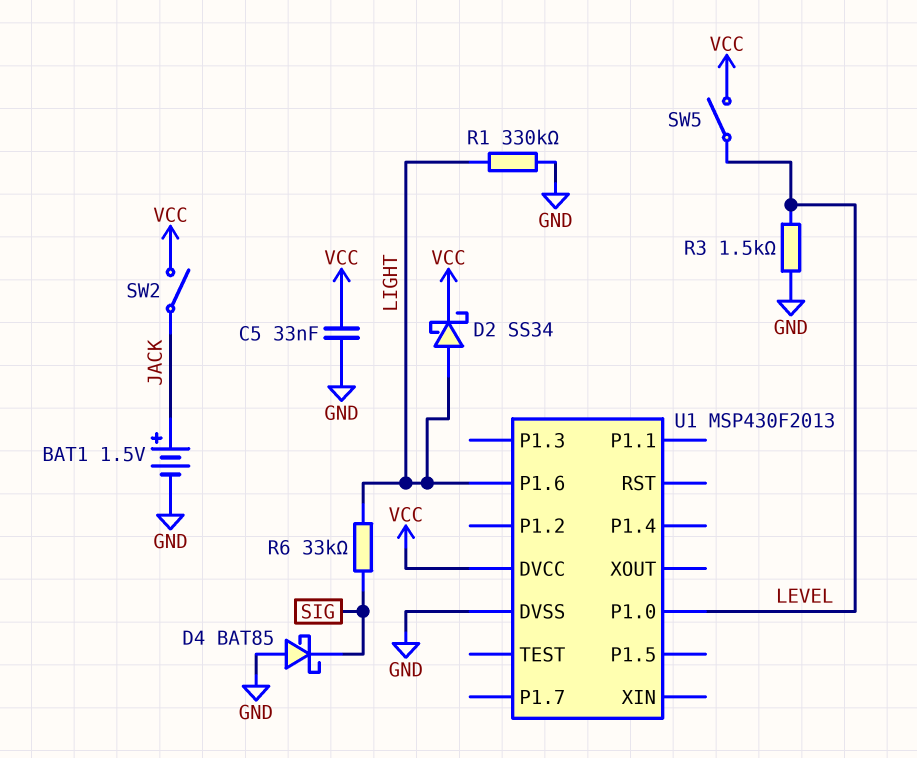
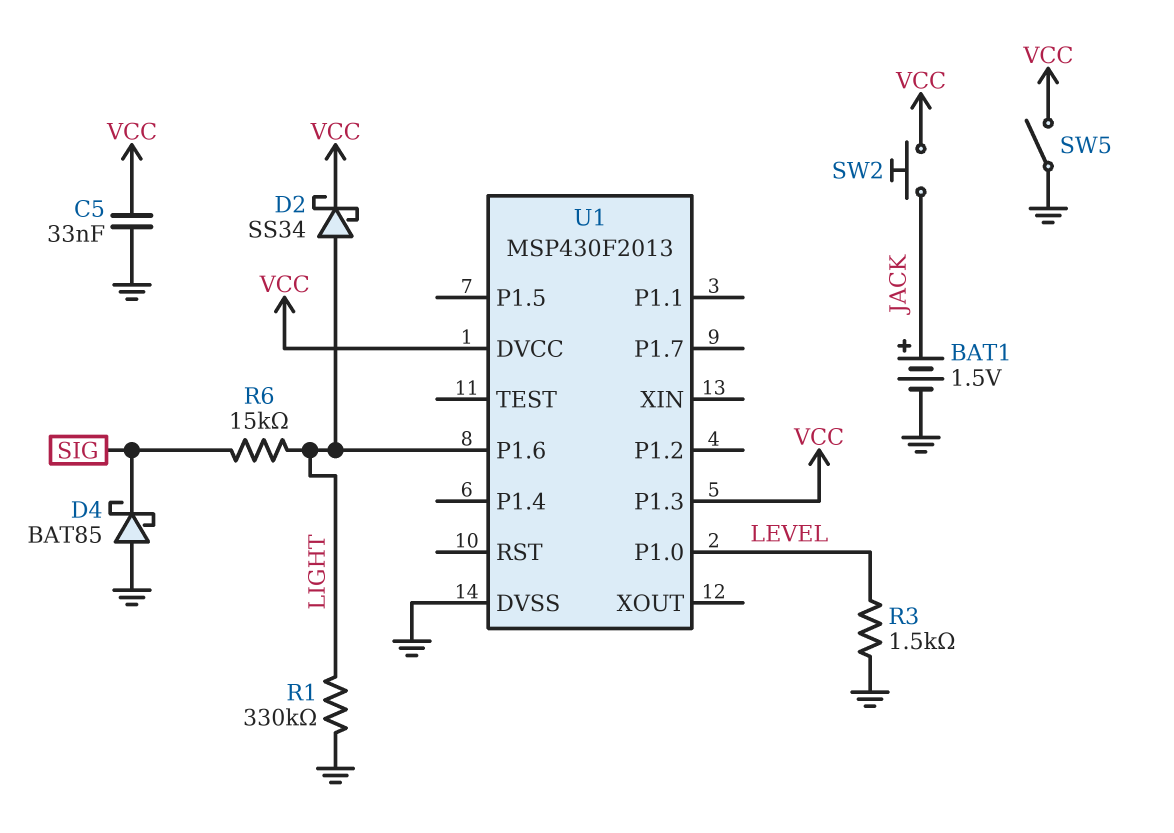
R6: 33k (LIGHT, SIG) -> 15k (LIGHT, SIG)
SW2: switch (JACK, VCC) -> button (JACK, VCC)
SW5: switch (LEVEL, VCC) -> switch (GND, VCC)
U1 pin P1.3: none -> VCC

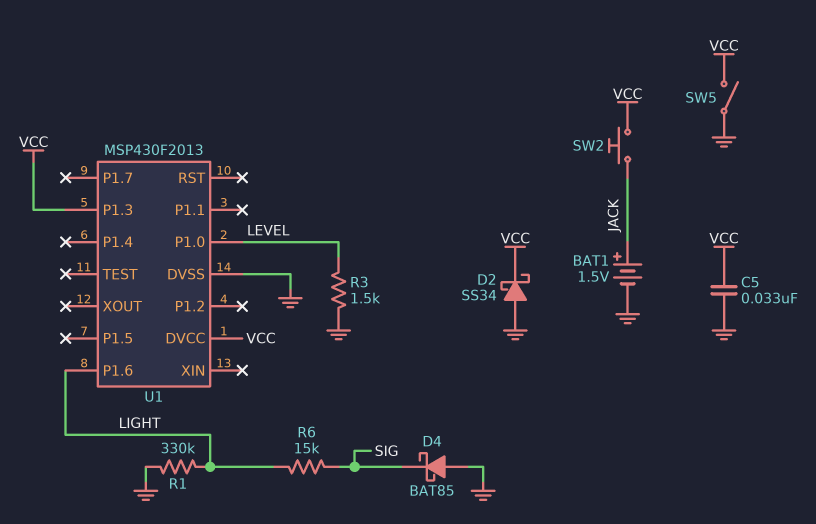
D2: schottky SS34 (A LIGHT, K VCC) -> schottky SS34 (A GND, K VCC)

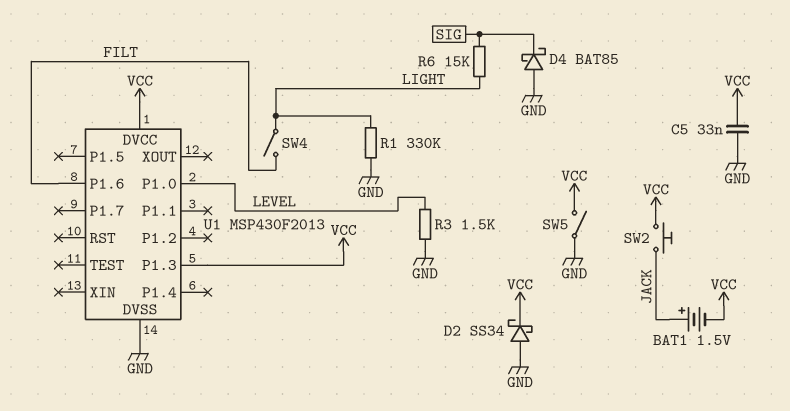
BAT1: 1.5V (plus JACK, minus GND) -> 1.5V (plus JACK, minus VCC)
SW4: none -> switch (FILT, LIGHT)
U1 pin P1.6: LIGHT -> FILT

